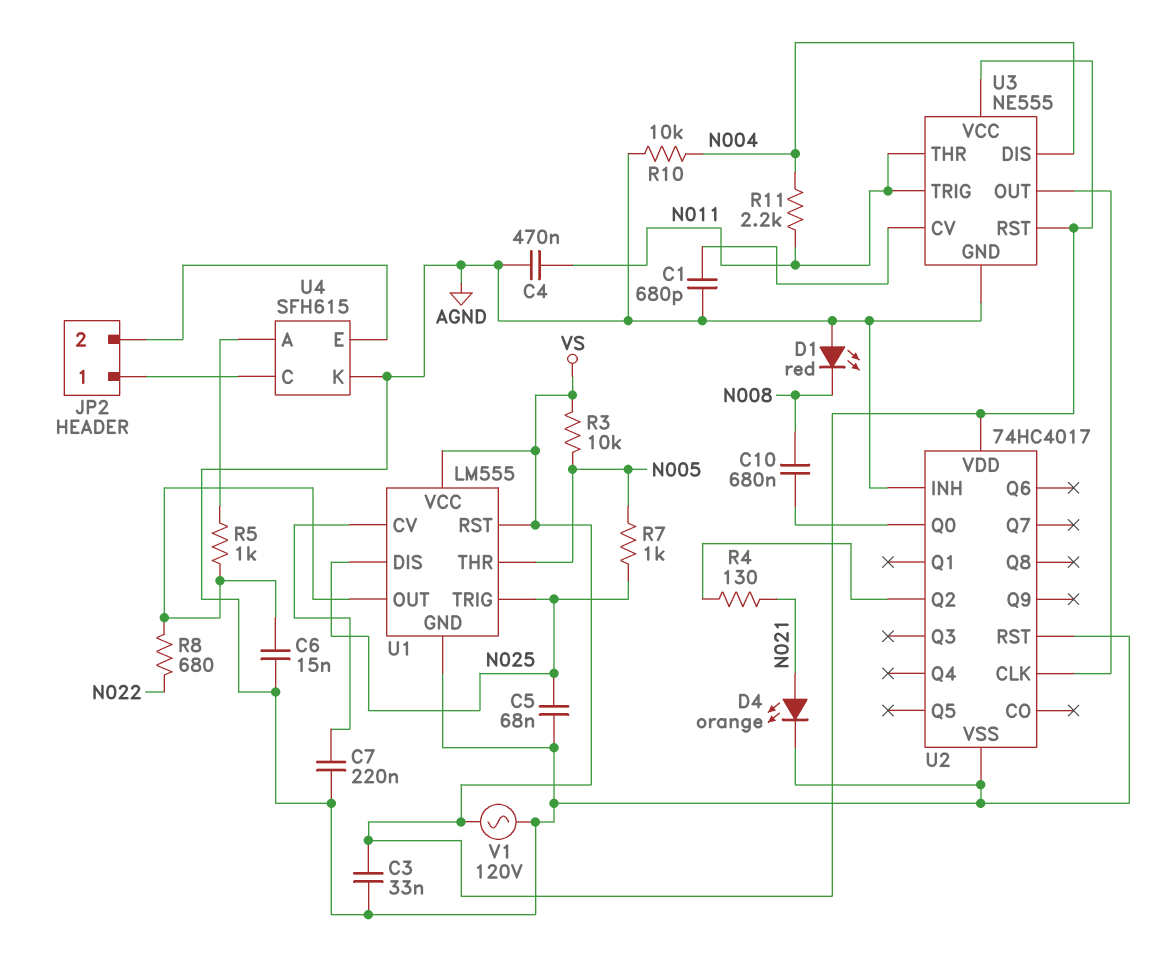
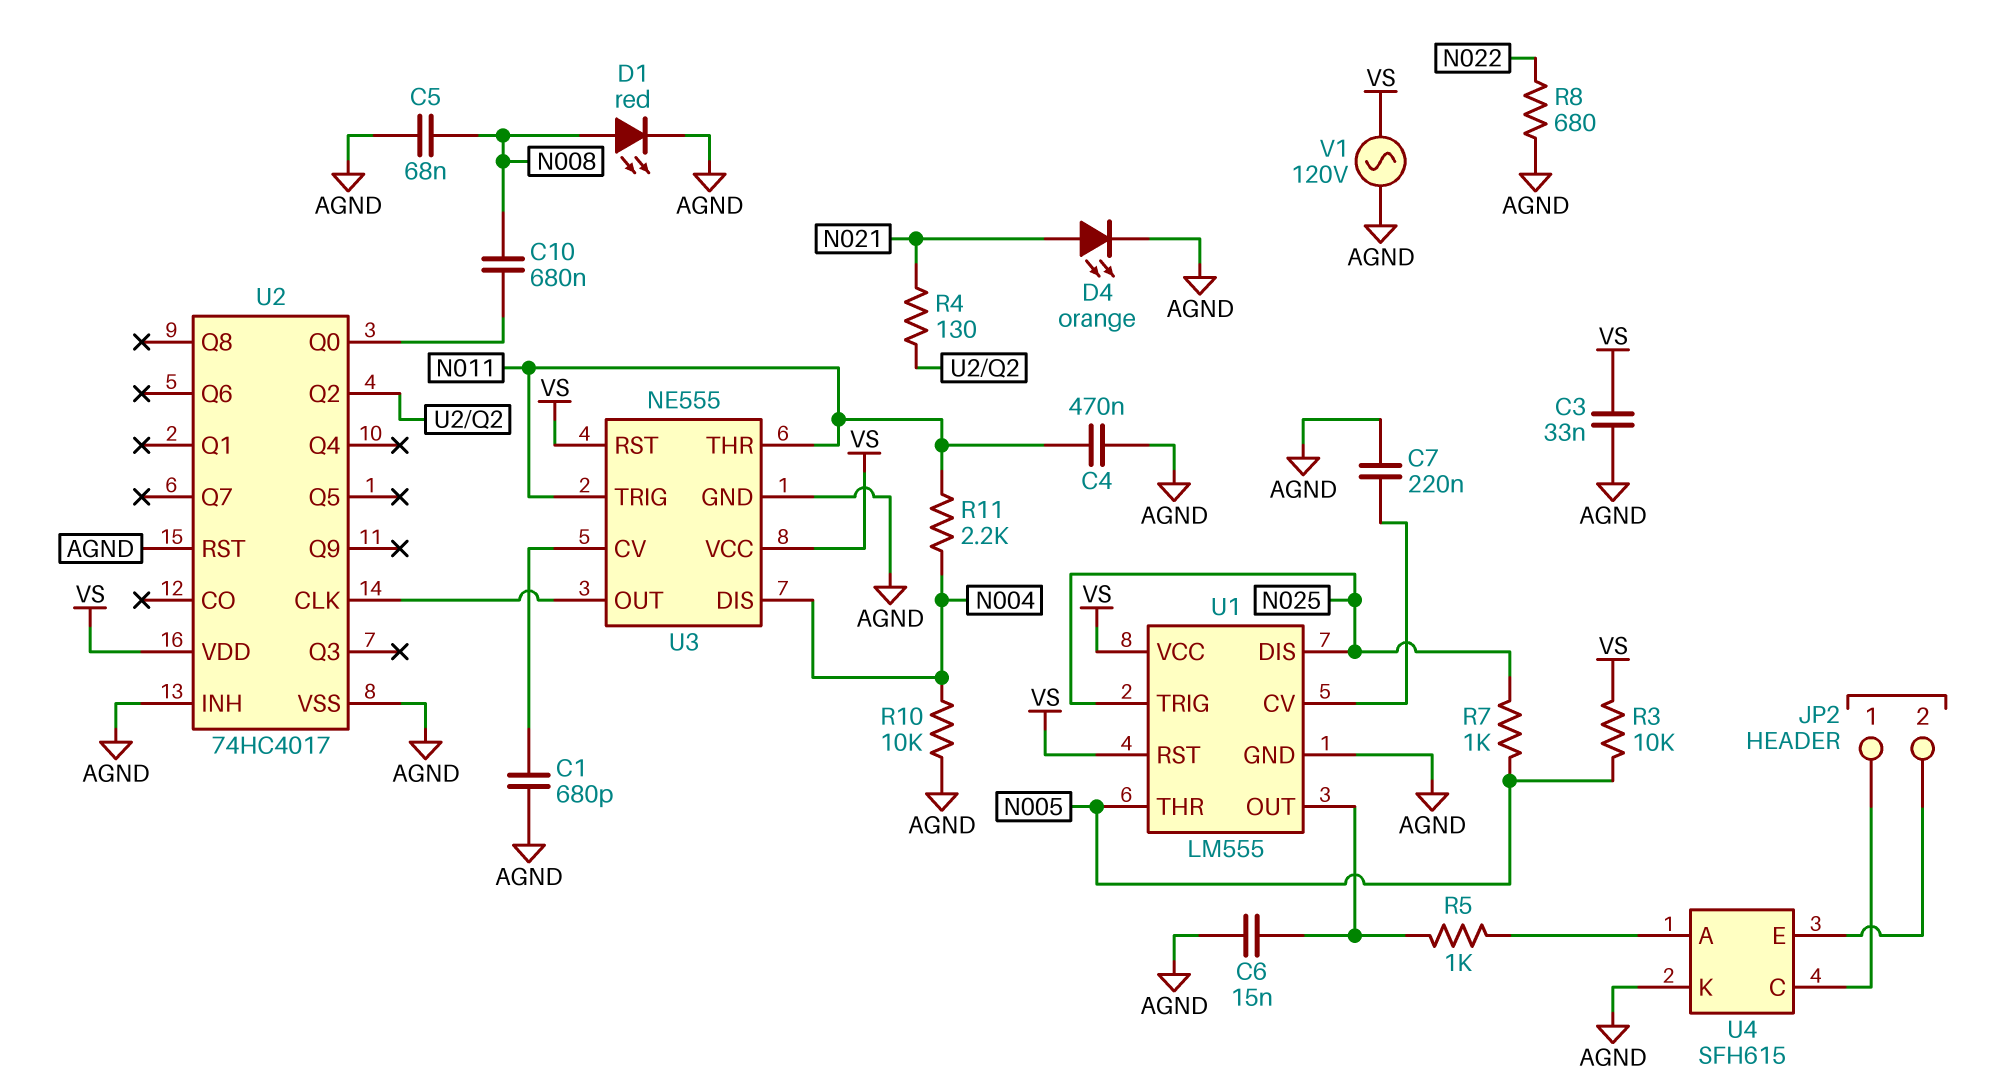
C5: 68nF (AGND, N025) -> 68nF (AGND, N008)
D1: LED red (A AGND, K N008) -> LED red (A N008, K AGND)
R8: 680 (N022, U1/OUT) -> 680 (AGND, N022)

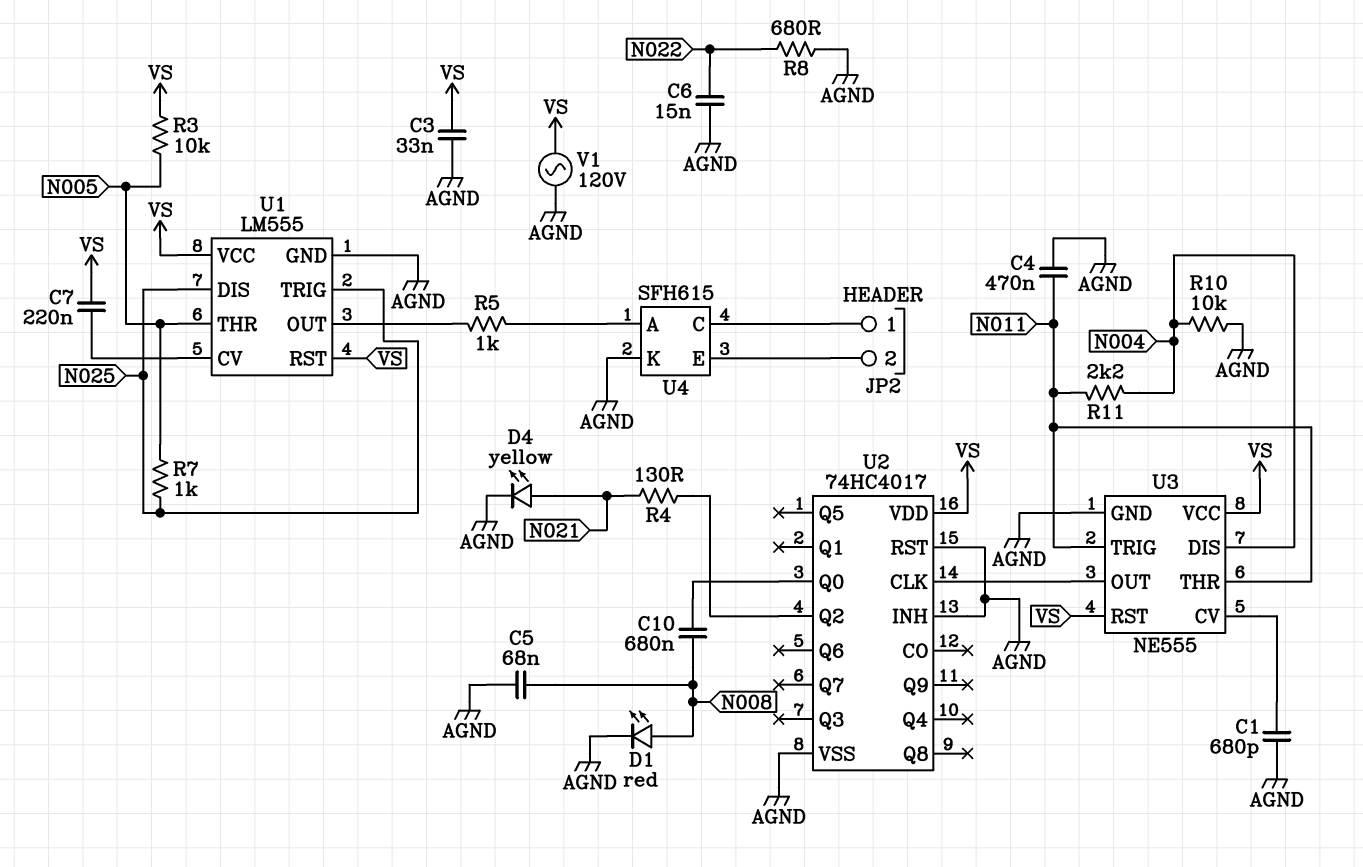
C6: 15nF (AGND, U1/OUT) -> 15nF (AGND, N022)
C7: 220nF (AGND, U1/CV) -> 220nF (U1/CV, VS)
D4: LED orange (A N021, K AGND) -> LED yellow (A N021, K AGND)

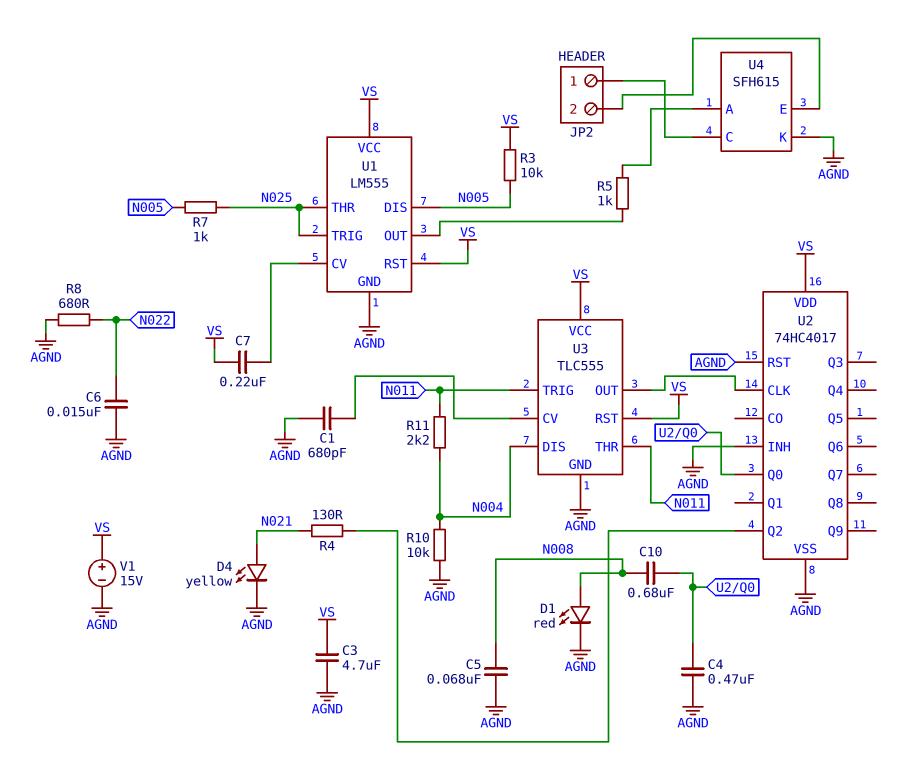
C3: 33nF (AGND, VS) -> 4.7uF (AGND, VS)
C4: 470nF (AGND, N011) -> 470nF (AGND, U2/Q0)
U1 pin DIS: N025 -> N005
U1 pin THR: N005 -> N025
U3: NE555 -> TLC555
V1: AC 120V (AGND, VS) -> 15V (plus VS, minus AGND)

